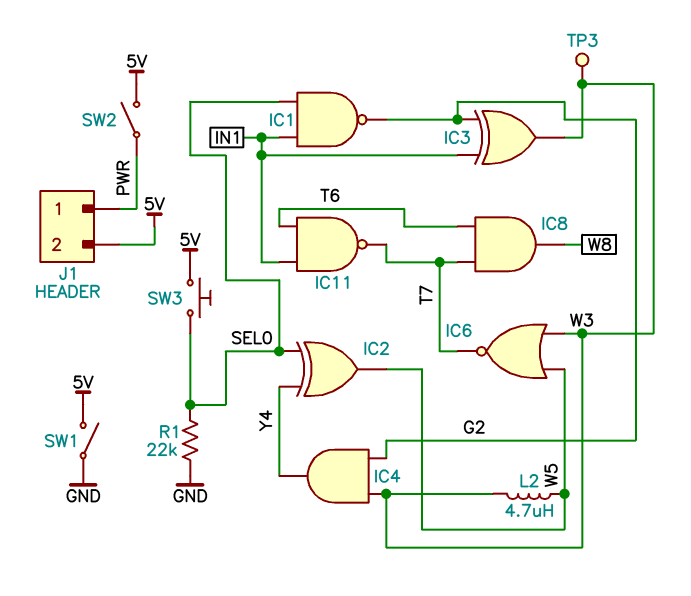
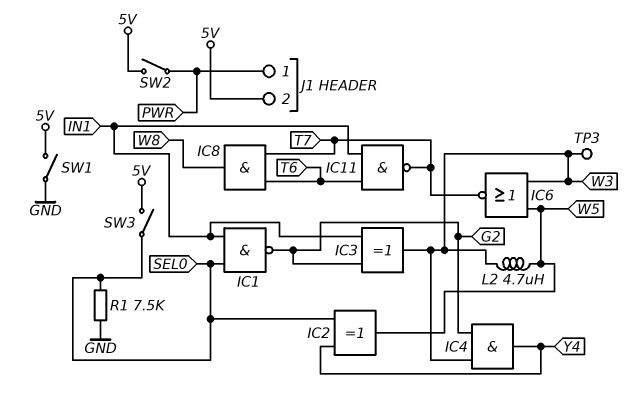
R1: 22k (GND, SEL0) -> 7.5k (GND, SEL0)
SW3: button (5V, SEL0) -> switch (5V, SEL0)

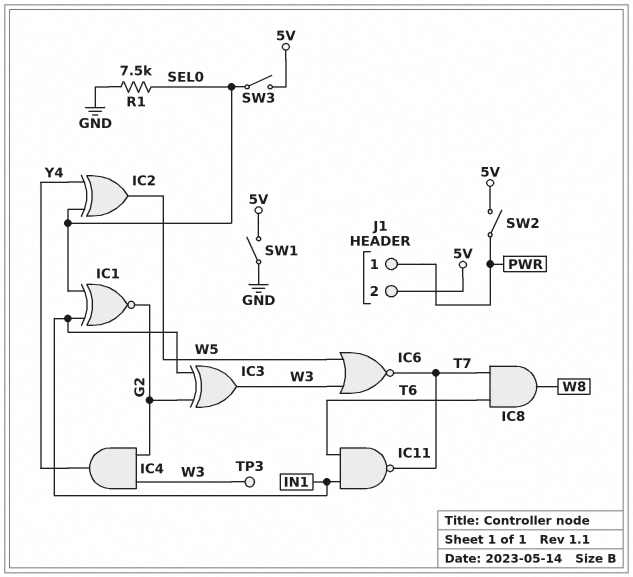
IC1: NAND (in IN1, in SEL0, out G2) -> XNOR (in IN1, in SEL0, out G2)
L2: 4.7uH (W3, W5) -> none

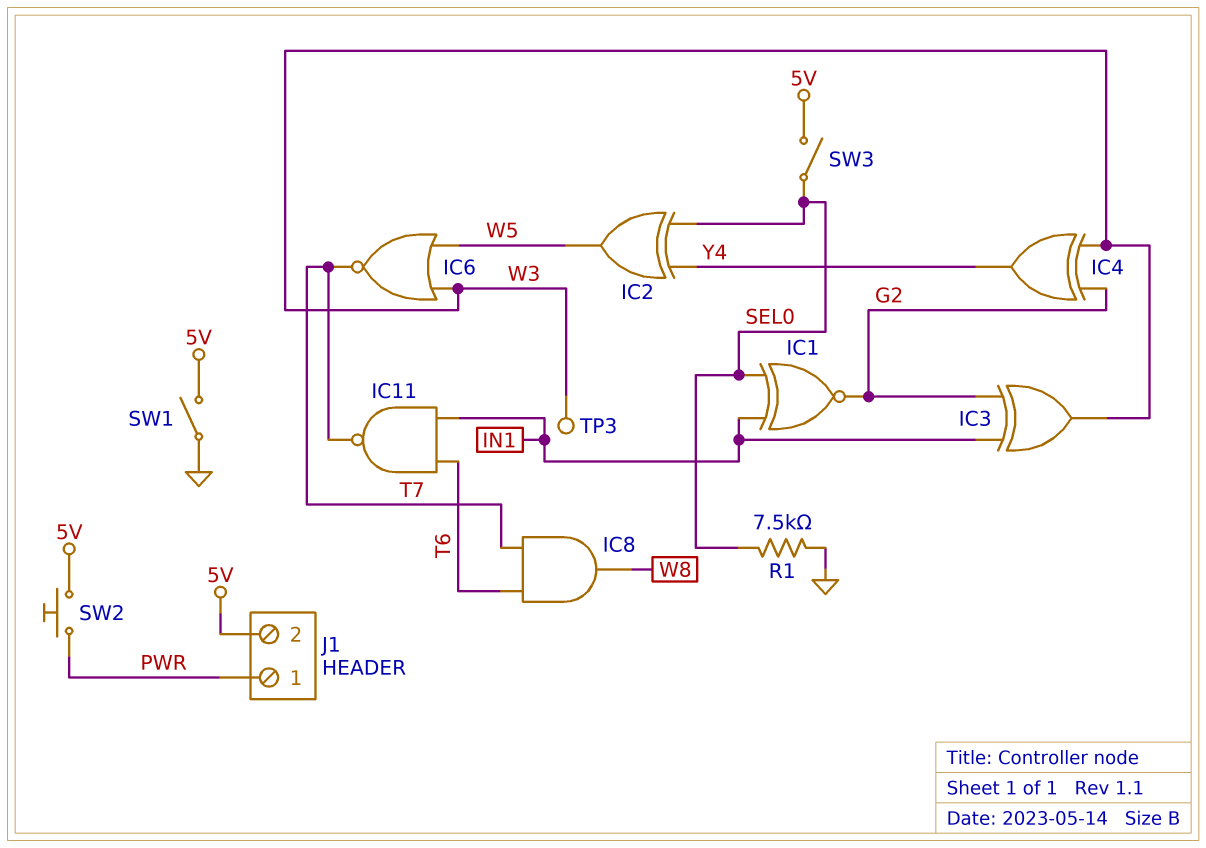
IC4: AND (in G2, in W3, out Y4) -> XOR (in G2, in W3, out Y4)
SW2: switch (5V, PWR) -> button (5V, PWR)

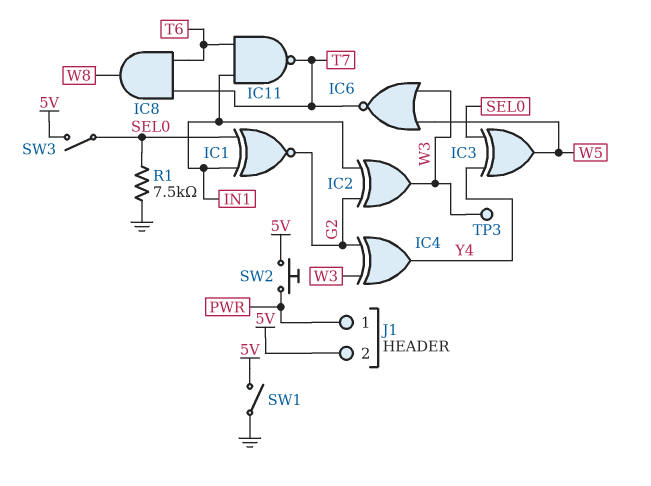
IC2: XOR (in SEL0, in Y4, out W5) -> XOR (in G2, in IN1, out W3)
IC3: XOR (in G2, in IN1, out W3) -> XOR (in SEL0, in Y4, out W5)

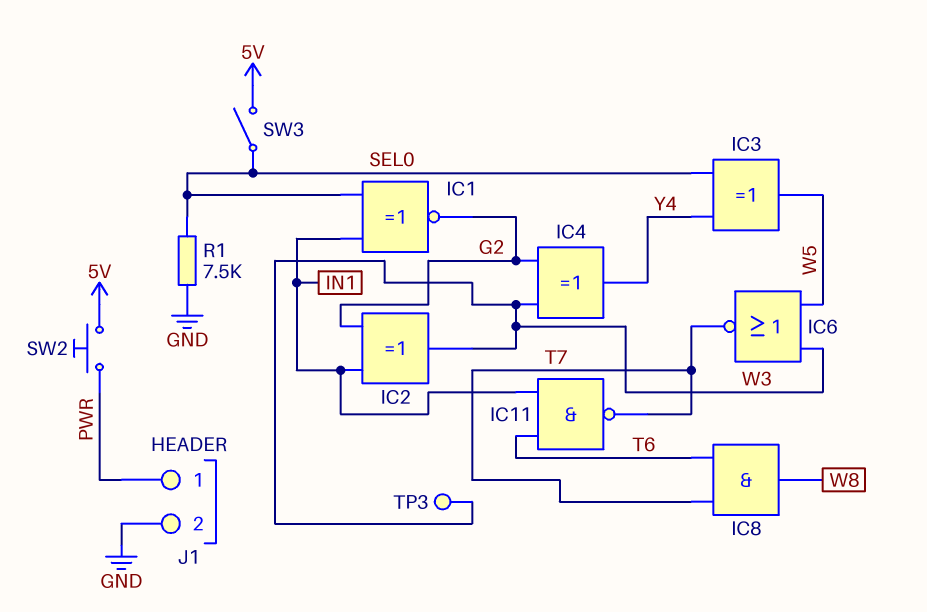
J1 pin 2: 5V -> GND
SW1: switch (5V, GND) -> none

